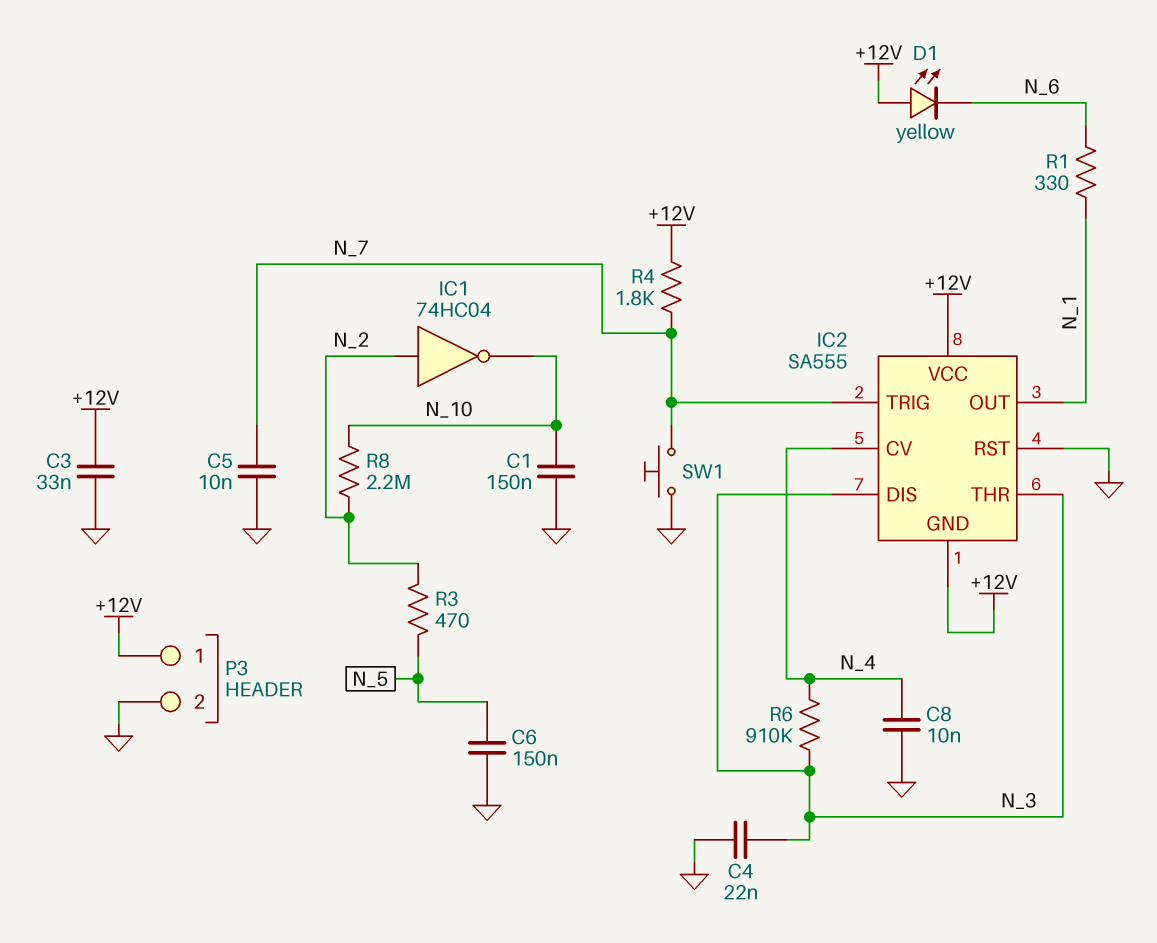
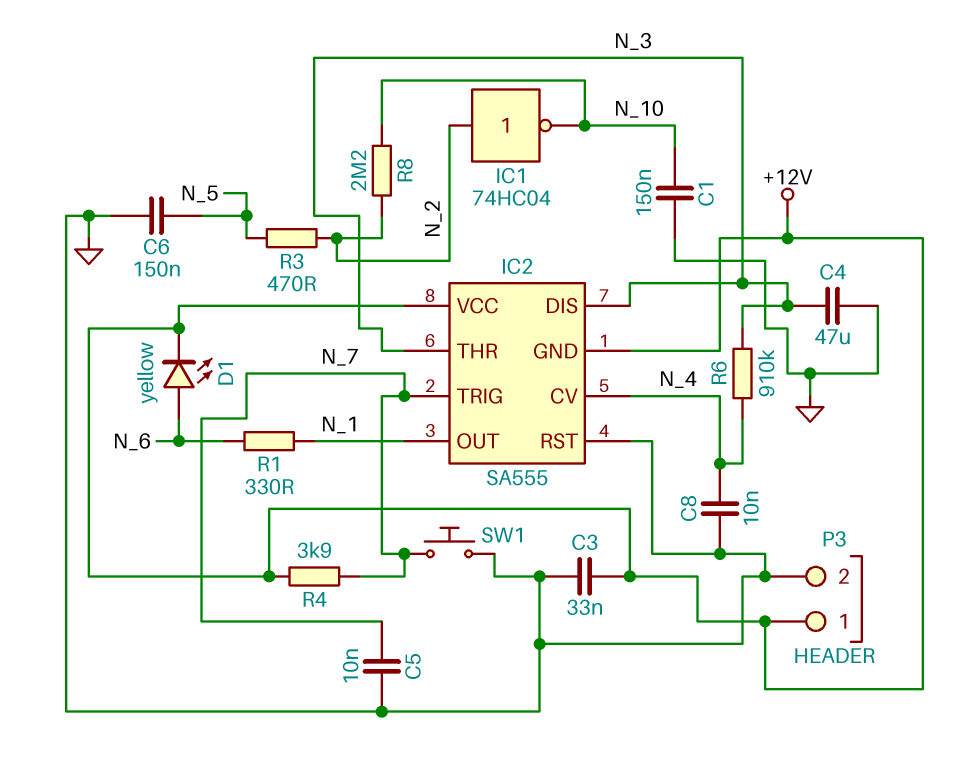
C4: 22nF (GND, N_3) -> 47uF (GND, N_3)
D1: LED yellow (A +12V, K N_6) -> LED yellow (A N_6, K +12V)
R4: 1.8k (+12V, N_7) -> 3.9k (+12V, N_7)

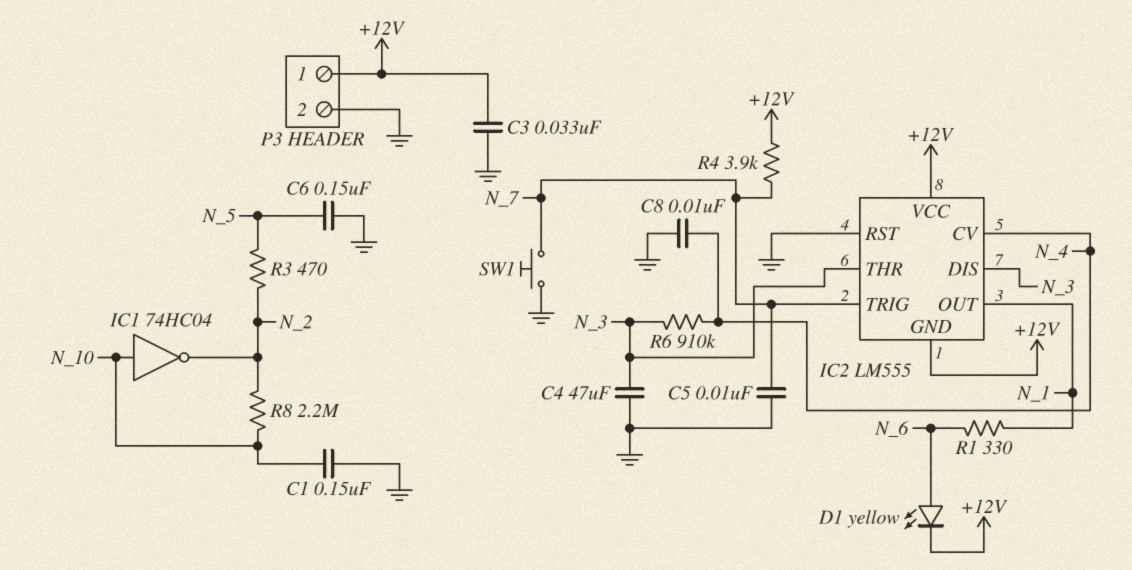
IC1: NOT 74HC04 (in N_2, out N_10) -> NOT 74HC04 (in N_10, out N_2)
IC2: SA555 -> LM555

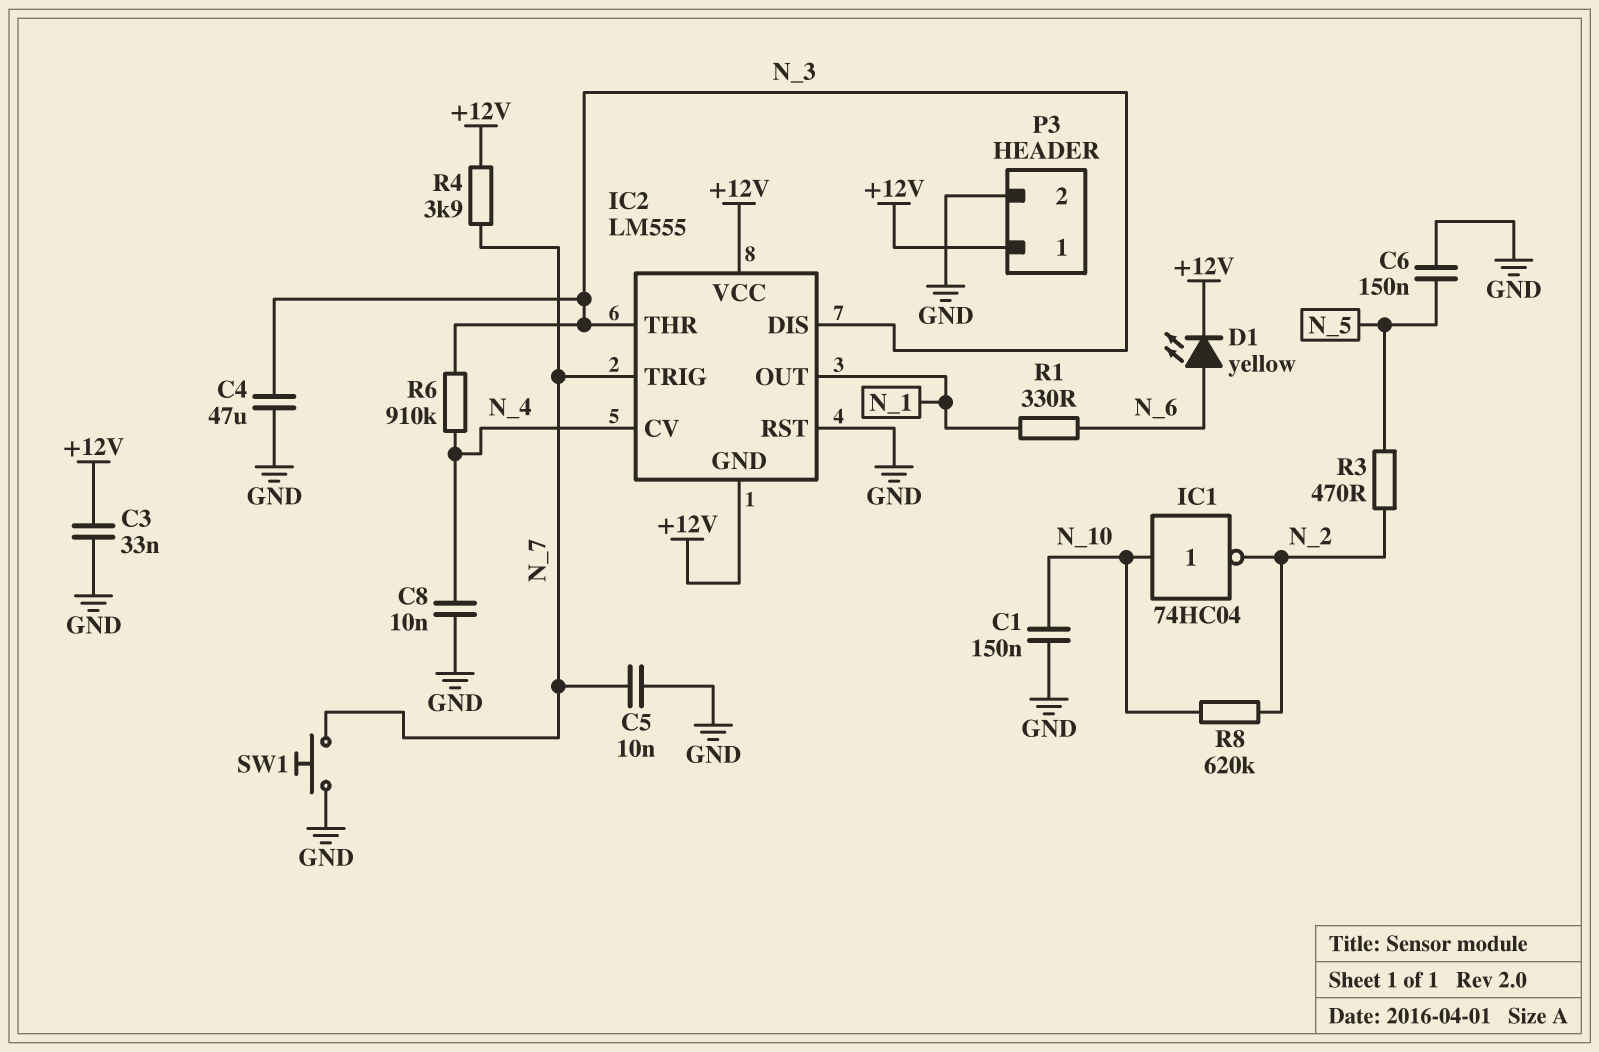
R8: 2.2M (N_2, N_10) -> 620k (N_2, N_10)

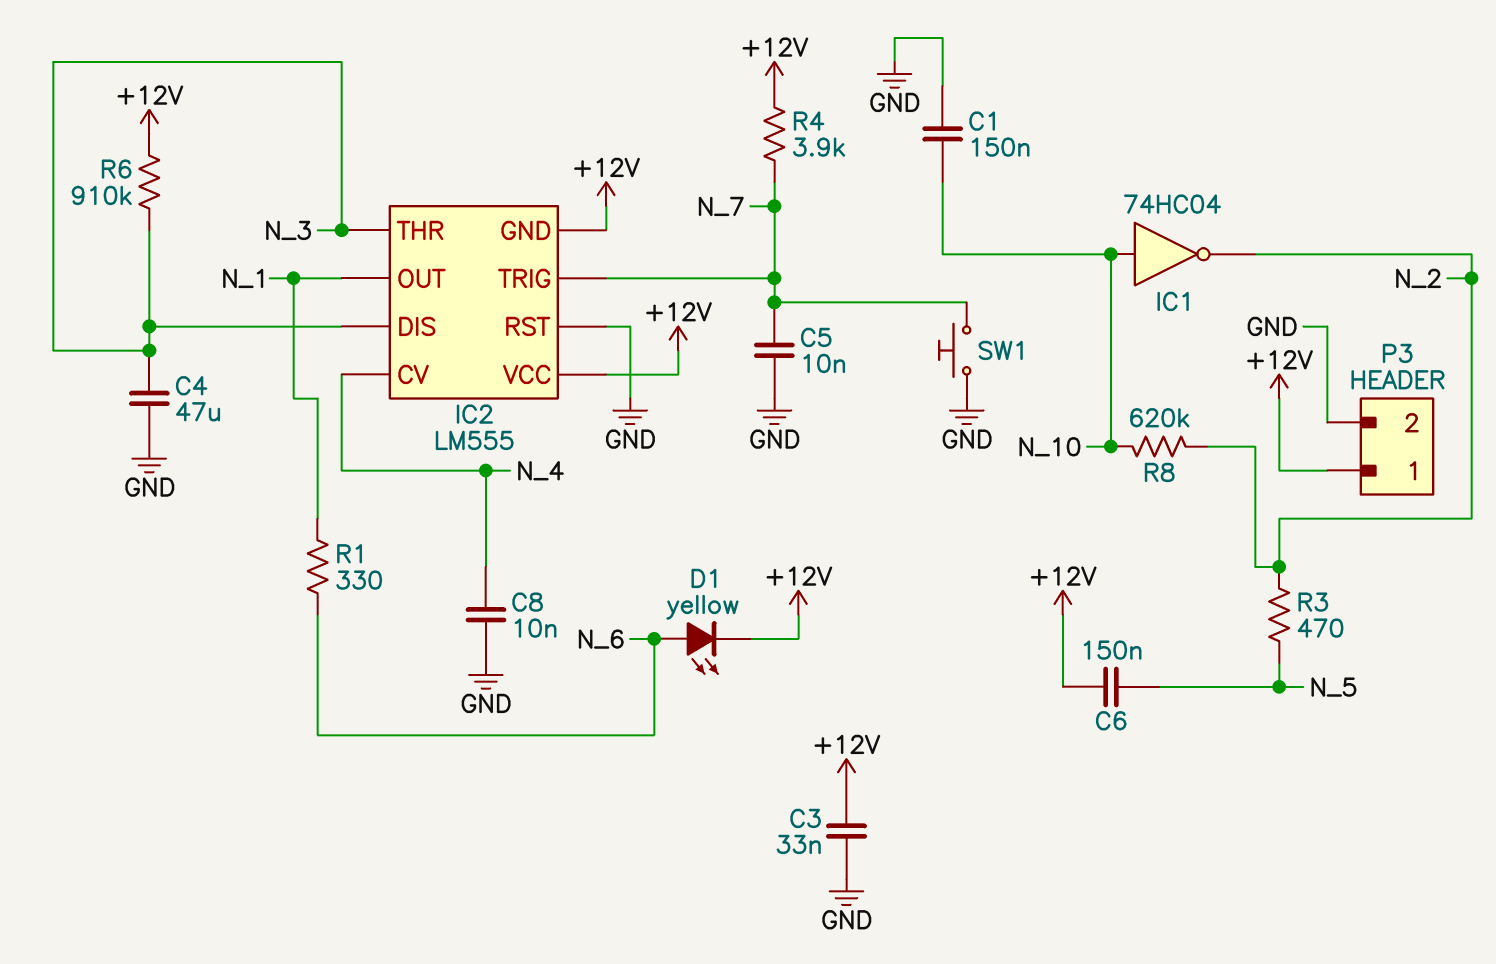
C6: 150nF (GND, N_5) -> 150nF (+12V, N_5)
R6: 910k (N_3, N_4) -> 910k (+12V, N_3)

